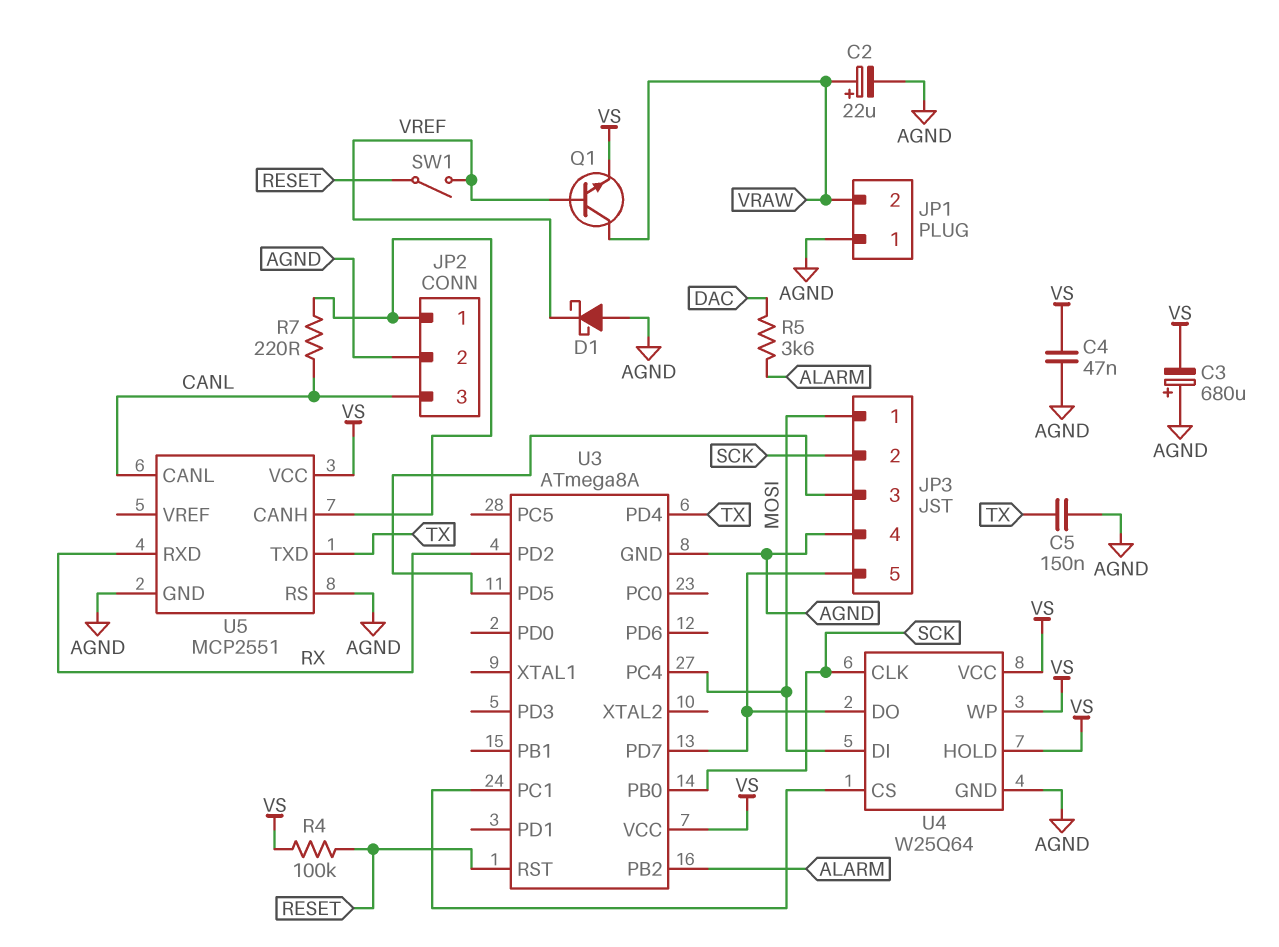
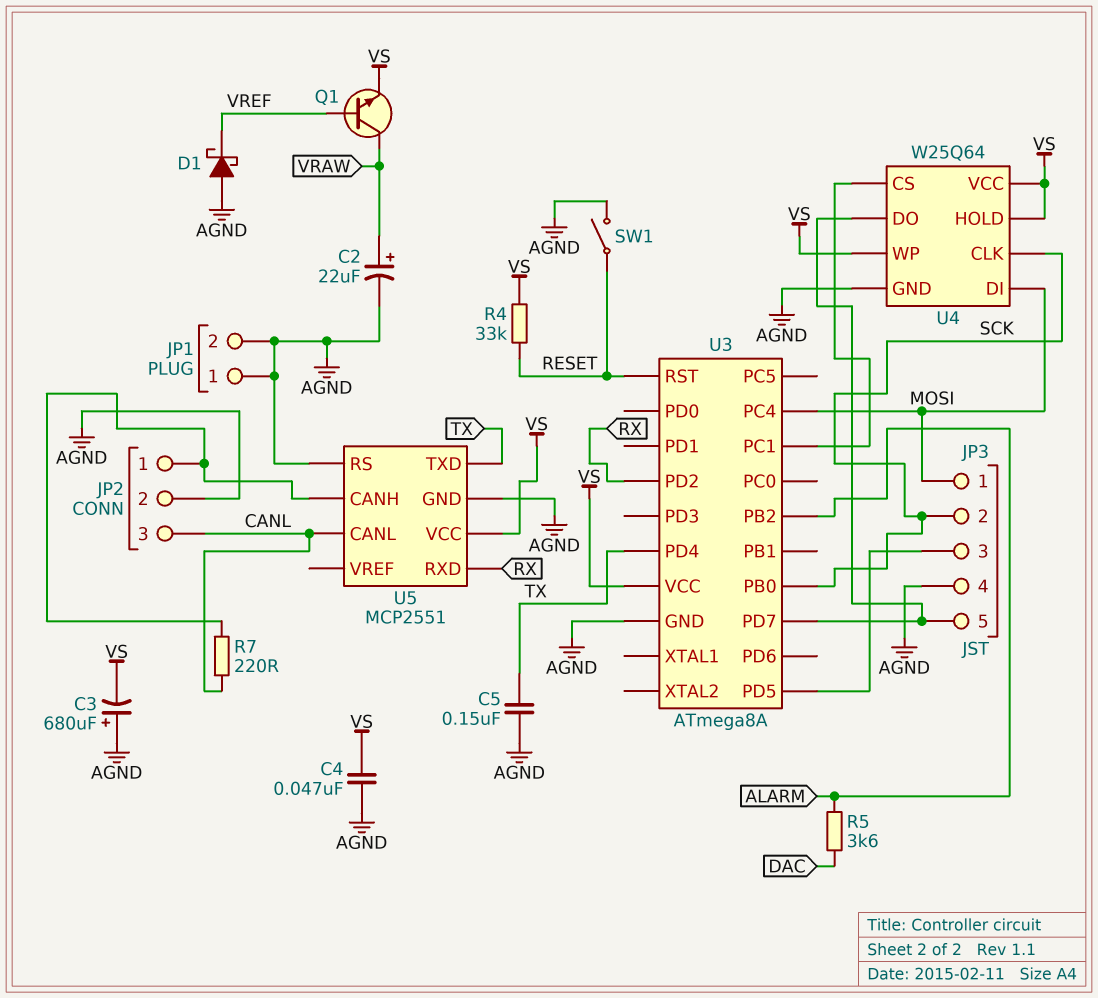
JP1 pin 2: VRAW -> AGND
R4: 100k (RESET, VS) -> 33k (RESET, VS)
SW1: switch (RESET, VREF) -> switch (AGND, RESET)

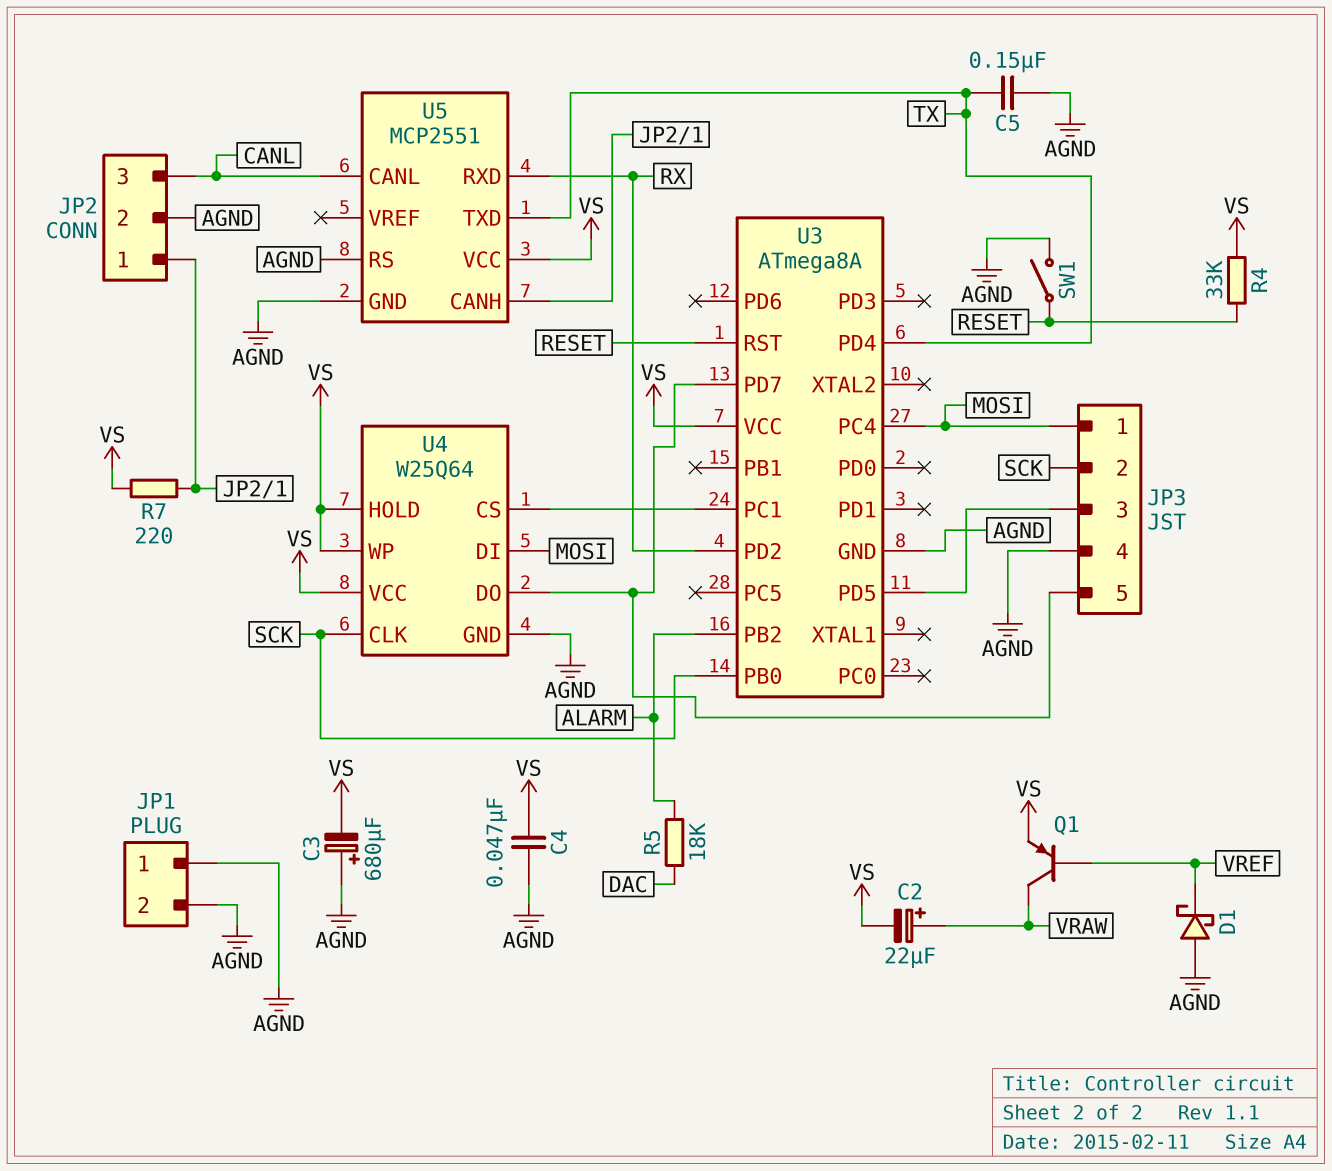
C2: 22uF (plus VRAW, minus AGND) -> 22uF (plus VRAW, minus VS)
Q1: NPN (B VREF, C VRAW, E VS) -> PNP (B VREF, C VRAW, E VS)
R5: 3.6k (ALARM, DAC) -> 18k (ALARM, DAC)
R7: 220 (CANL, JP2/1) -> 220 (JP2/1, VS)

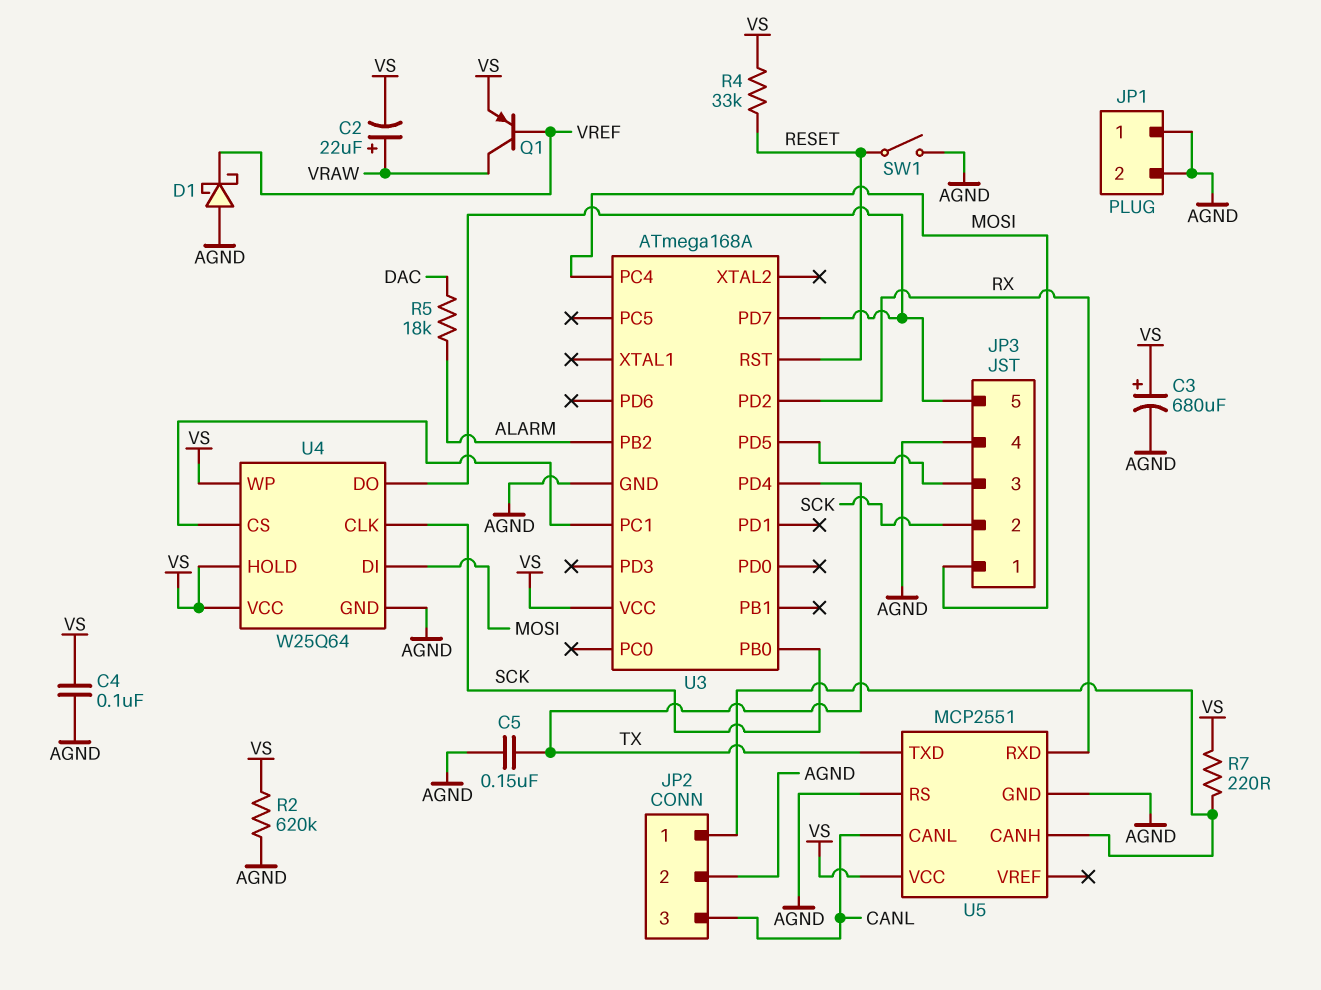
C3: 680uF (plus AGND, minus VS) -> 680uF (plus VS, minus AGND)
C4: 47nF (AGND, VS) -> 100nF (AGND, VS)
R2: none -> 620k (AGND, VS)
U3: ATmega8A -> ATmega168A

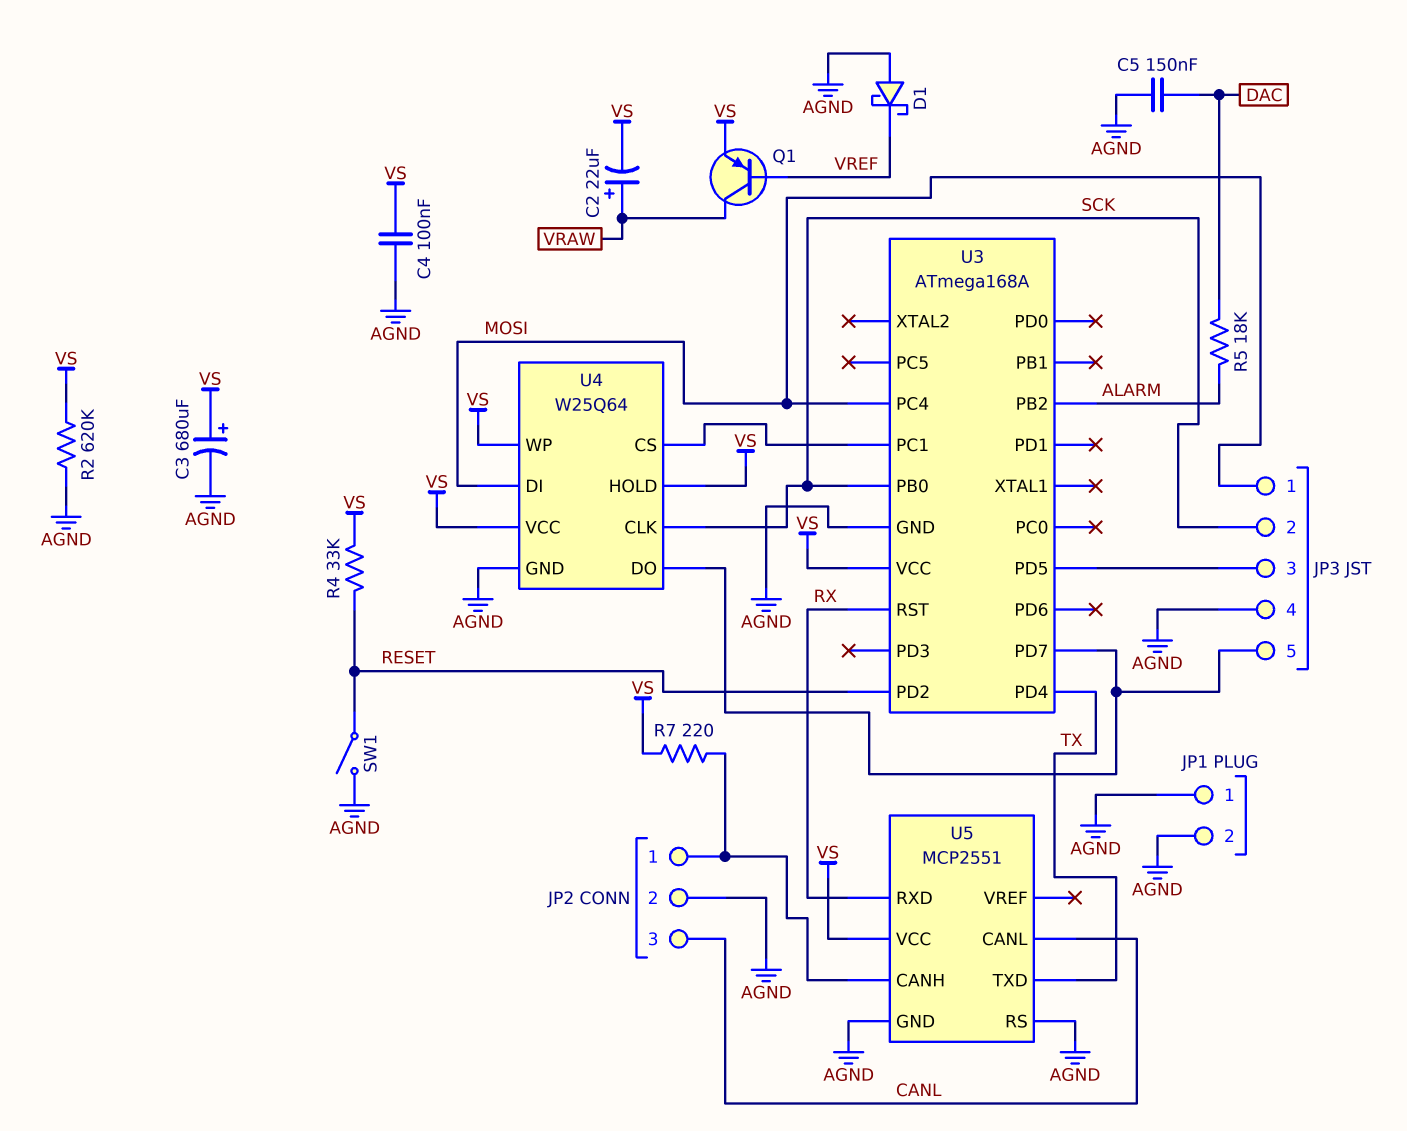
C5: 150nF (AGND, TX) -> 150nF (AGND, DAC)
U3 pin PD2: RX -> RESET
U3 pin RST: RESET -> RX

